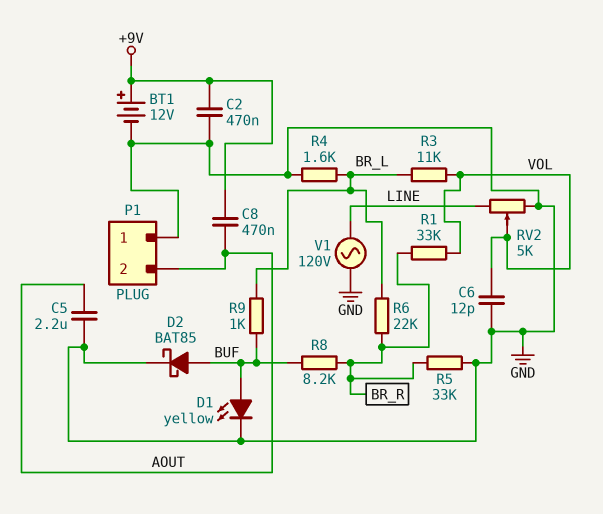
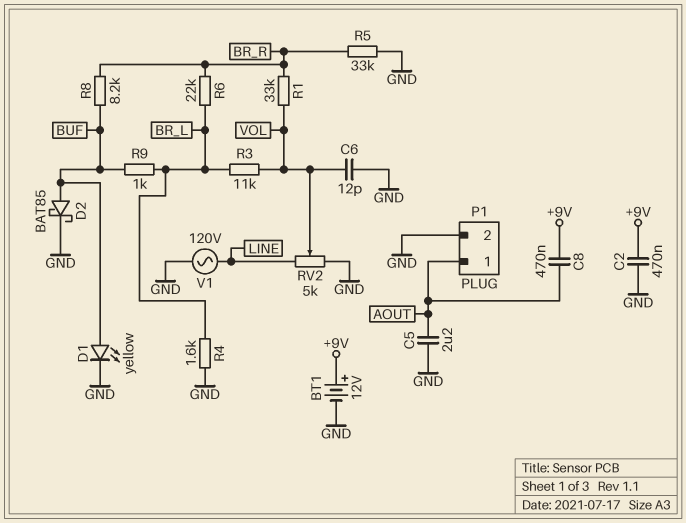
P1 pin 1: GND -> AOUT
P1 pin 2: AOUT -> GND

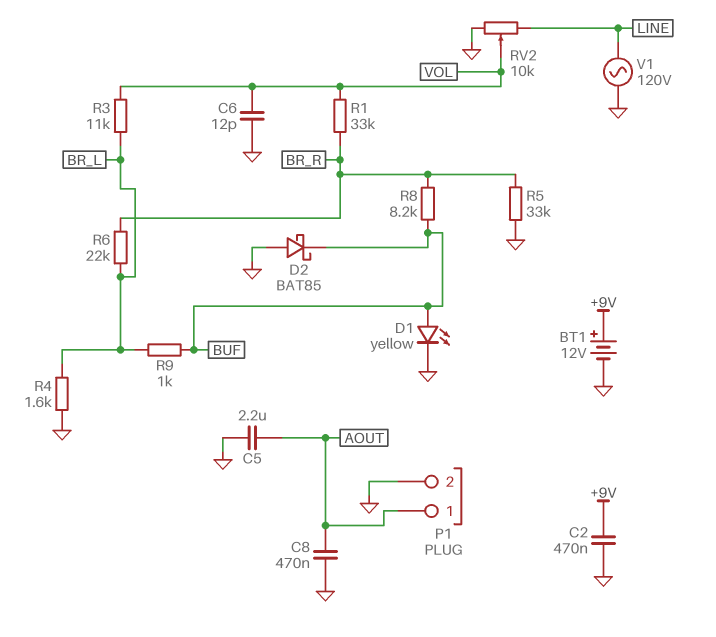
C8: 470nF (+9V, AOUT) -> 470nF (AOUT, GND)
D2: schottky BAT85 (A BUF, K GND) -> schottky BAT85 (A GND, K BUF)
RV2: 5k (GND, LINE, wiper VOL) -> 10k (GND, LINE, wiper VOL)

